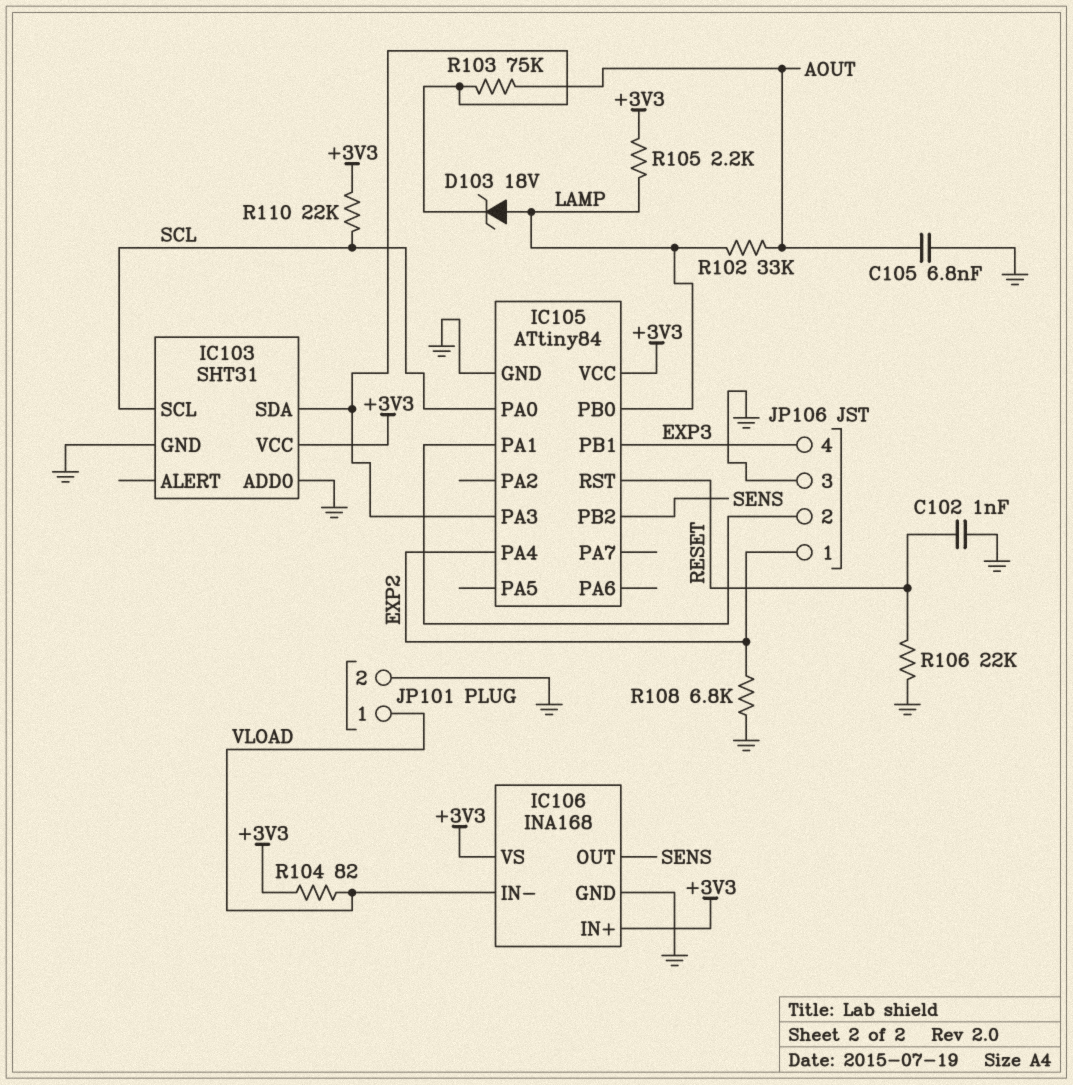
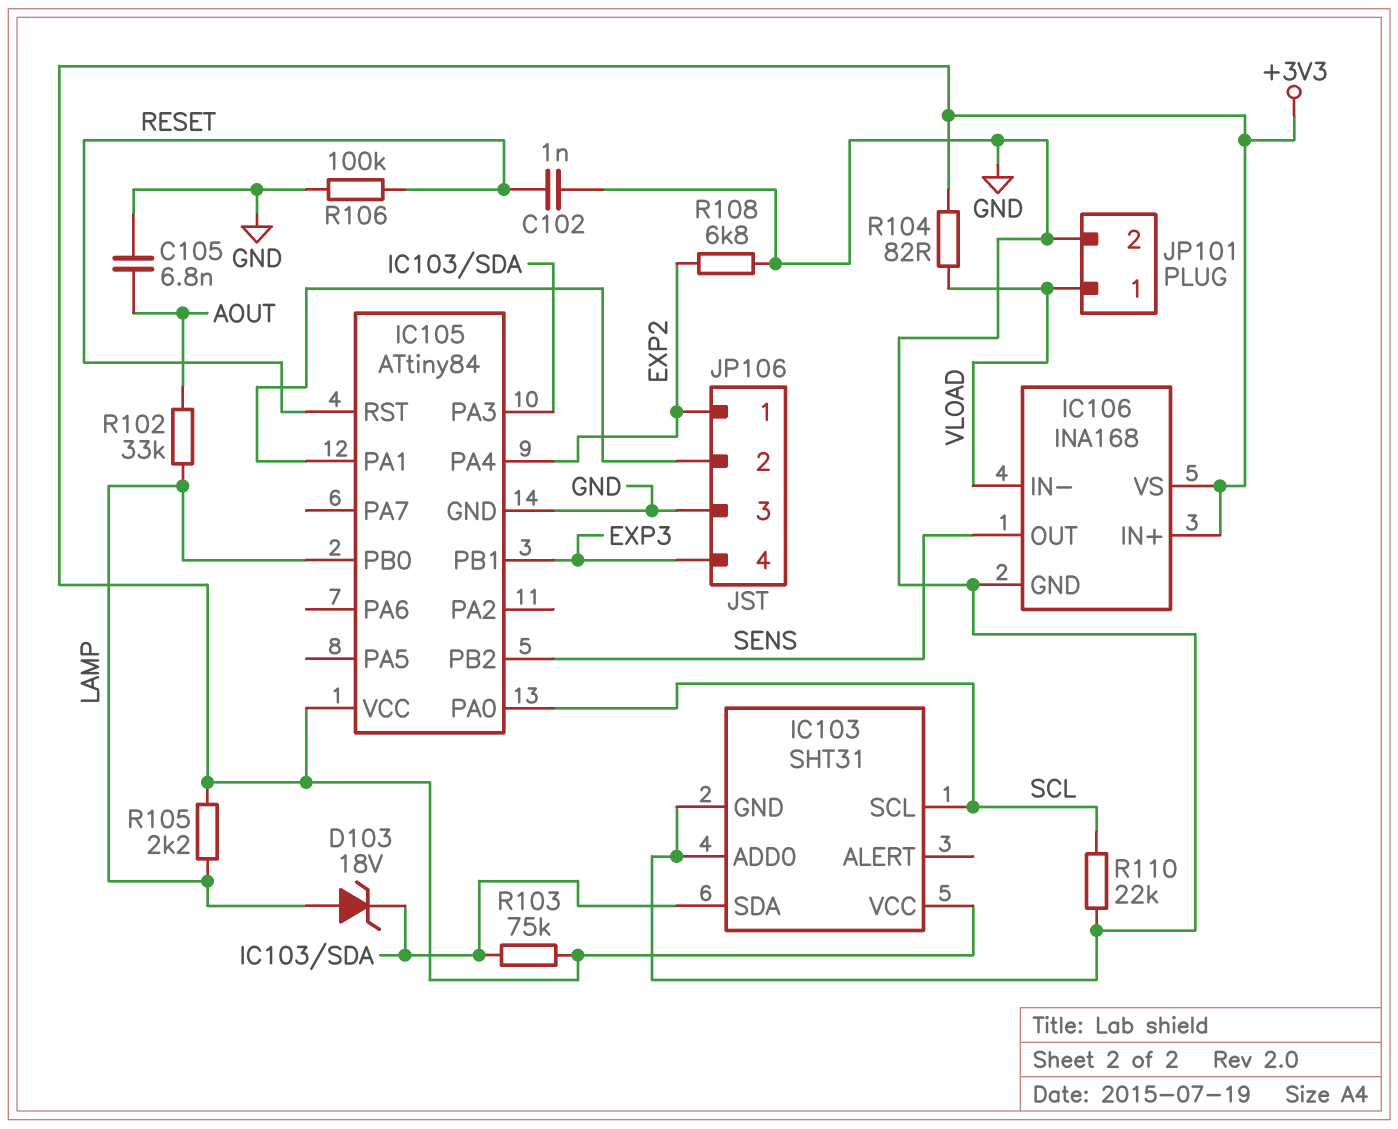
R103: 75k (AOUT, IC103/SDA) -> 75k (+3V3, IC103/SDA)
R106: 22k (GND, RESET) -> 100k (GND, RESET)
R110: 22k (+3V3, SCL) -> 22k (GND, SCL)

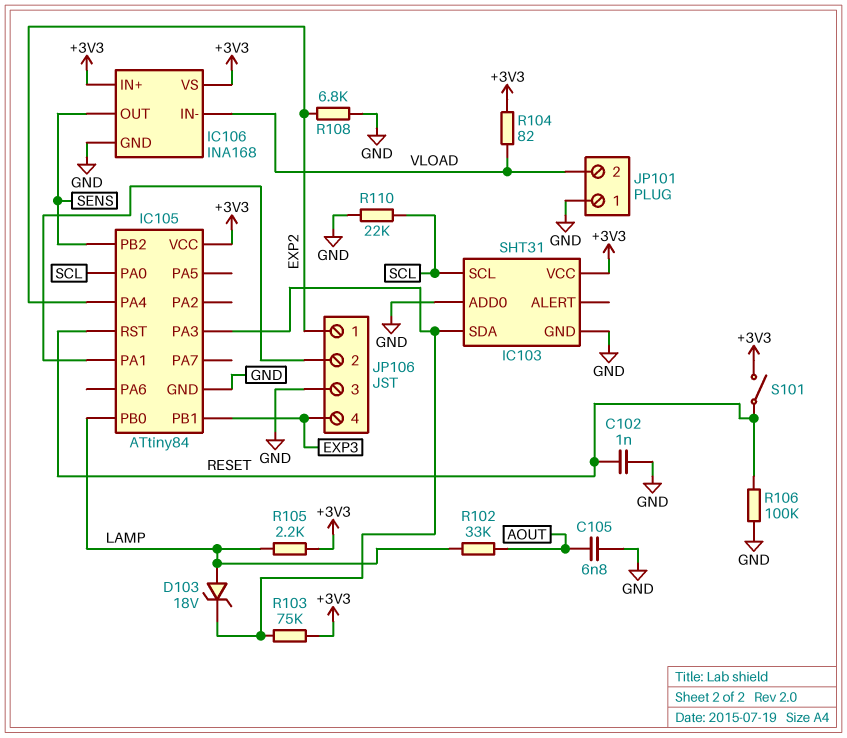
JP101 pin 1: VLOAD -> GND
JP101 pin 2: GND -> VLOAD
S101: none -> switch (+3V3, RESET)

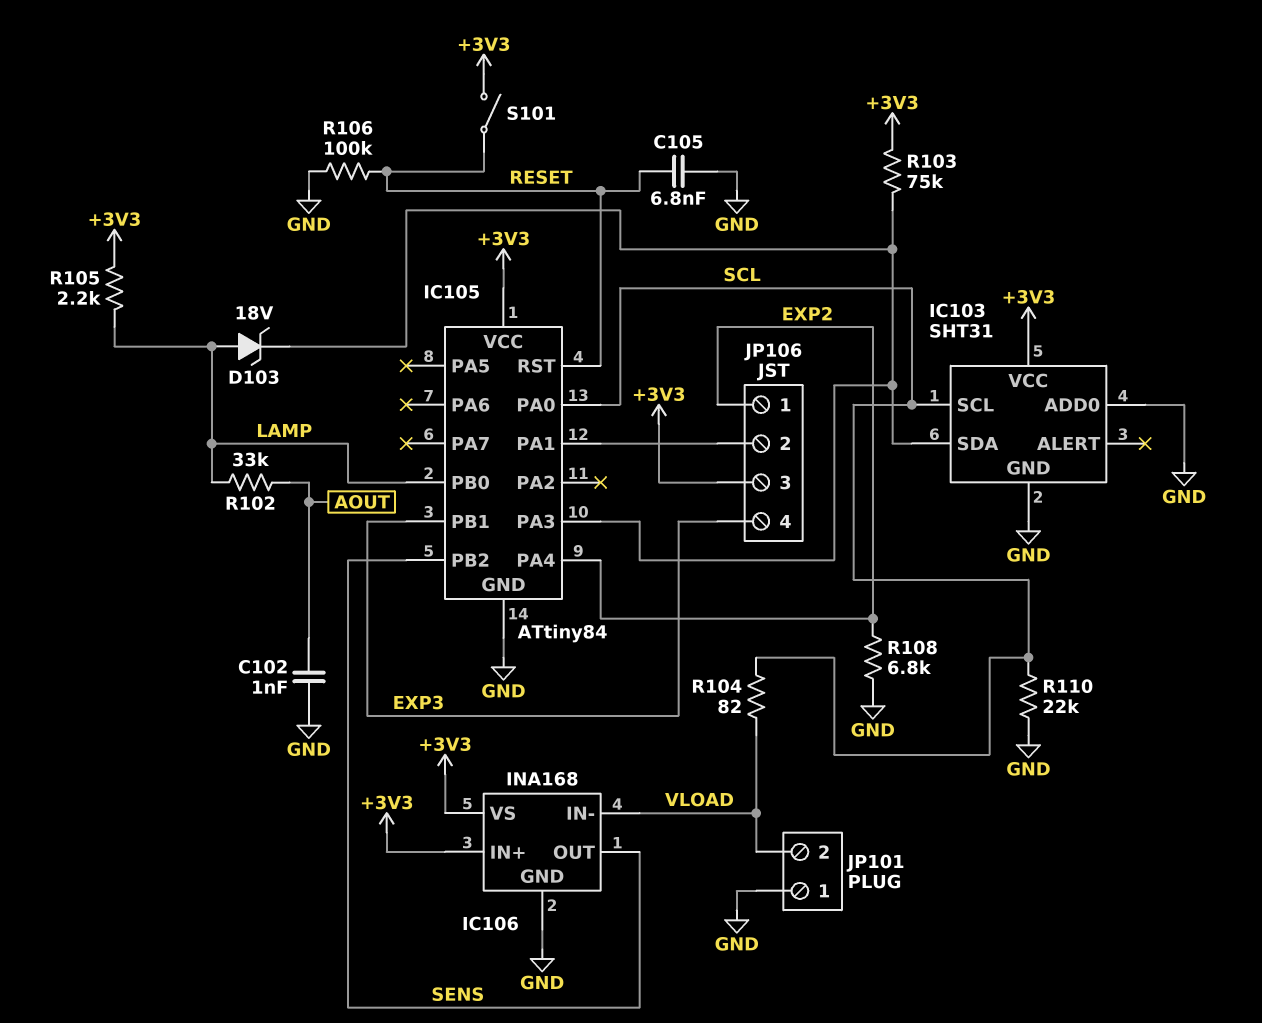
C102: 1nF (GND, RESET) -> 1nF (AOUT, GND)
C105: 6.8nF (AOUT, GND) -> 6.8nF (GND, RESET)
JP106 pin 3: GND -> +3V3
R104: 82 (+3V3, VLOAD) -> 82 (SCL, VLOAD)

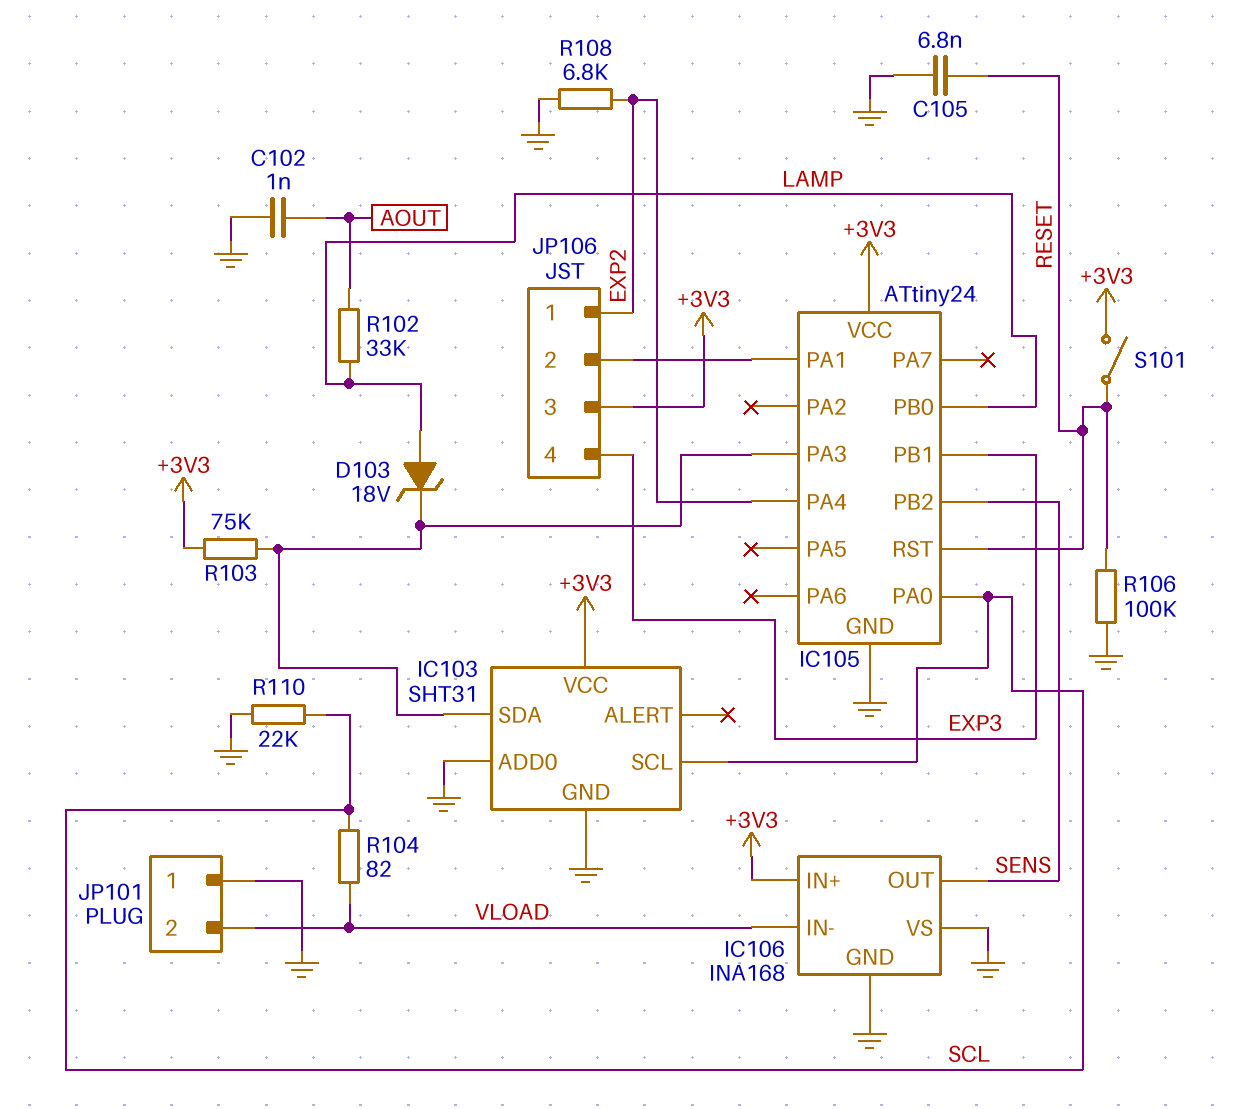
IC105: ATtiny84 -> ATtiny24
IC106 pin VS: +3V3 -> GND
R105: 2.2k (+3V3, LAMP) -> none

